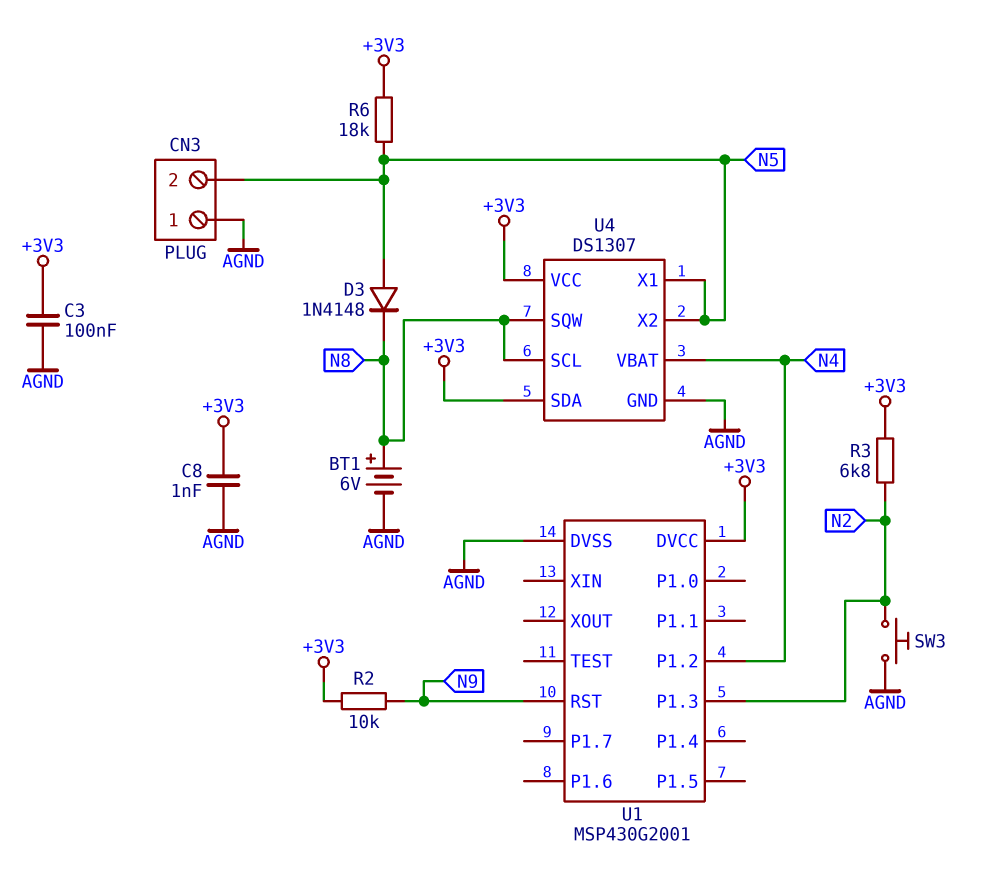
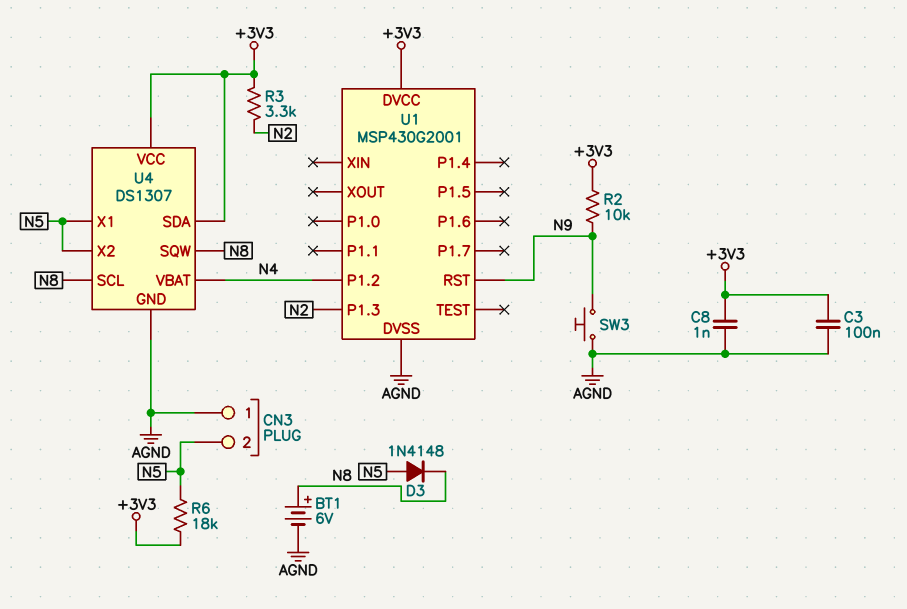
R3: 6.8k (+3V3, N2) -> 3.3k (+3V3, N2)
SW3: button (AGND, N2) -> button (AGND, N9)

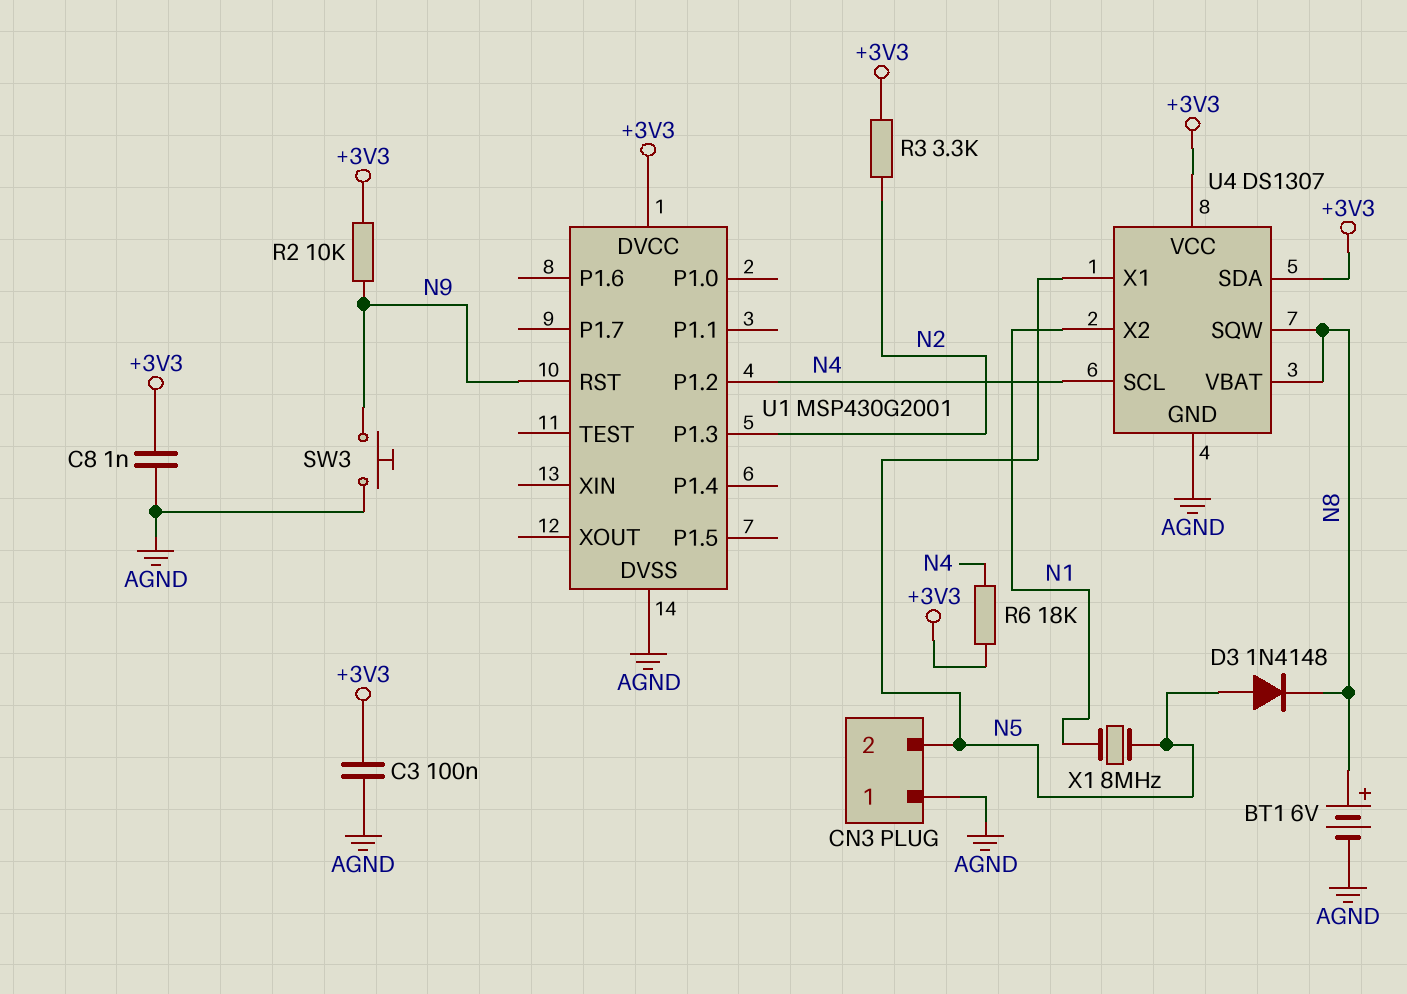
R6: 18k (+3V3, N5) -> 18k (+3V3, N4)
U4 pin SCL: N8 -> N4
U4 pin VBAT: N4 -> N8
U4 pin X2: N5 -> N1
X1: none -> 8MHz (N1, N5)

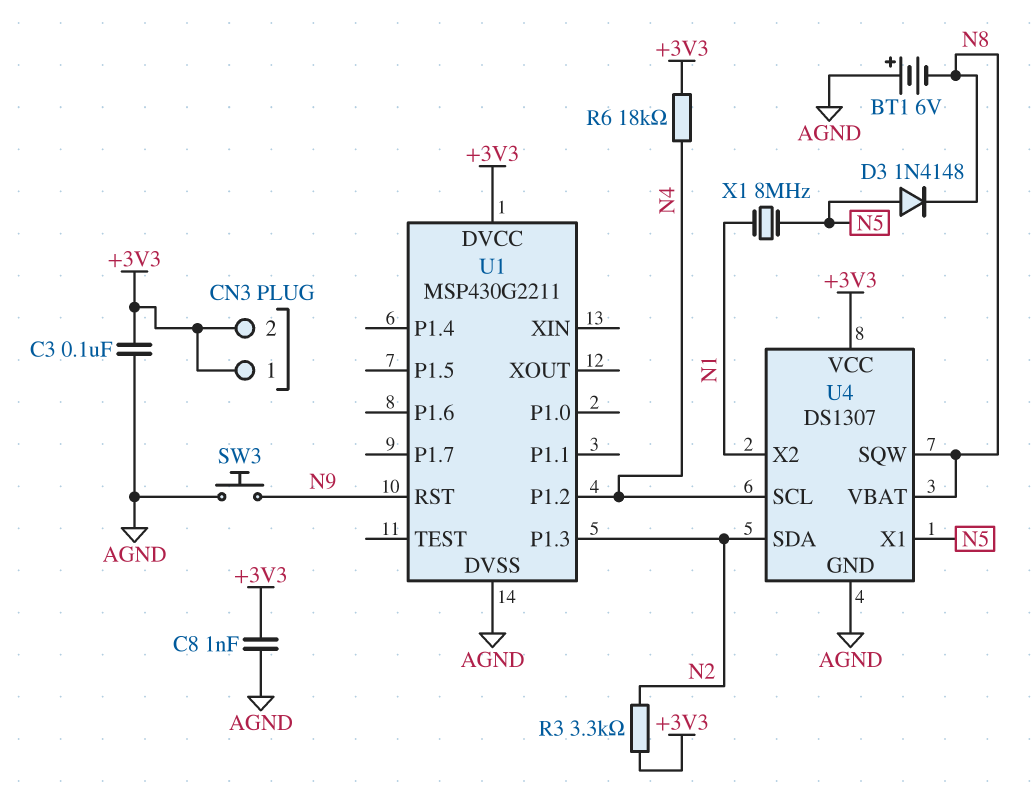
BT1: 6V (plus N8, minus AGND) -> 6V (plus AGND, minus N8)
CN3 pin 1: AGND -> +3V3
CN3 pin 2: N5 -> +3V3
R2: 10k (+3V3, N9) -> none
U1: MSP430G2001 -> MSP430G2211
U4 pin SDA: +3V3 -> N2

